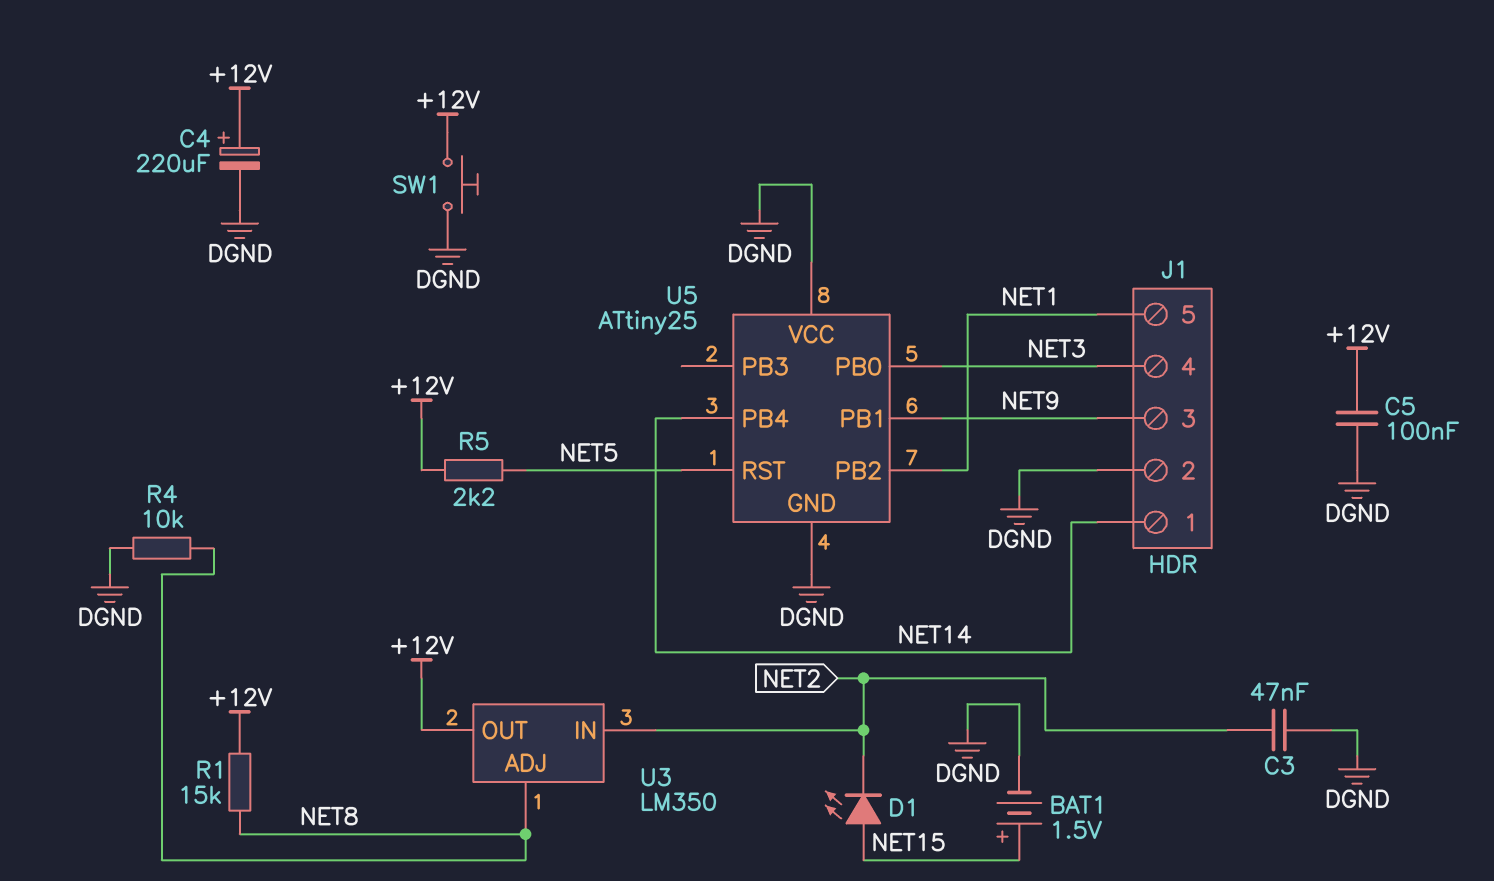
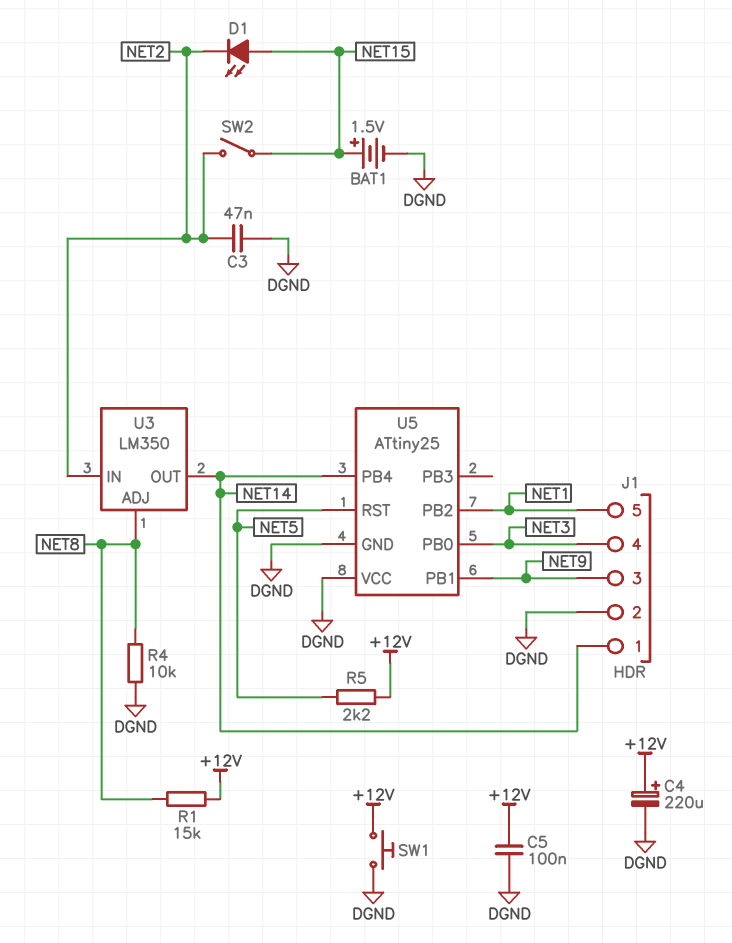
SW2: none -> switch (NET2, NET15)
U3 pin OUT: +12V -> NET14

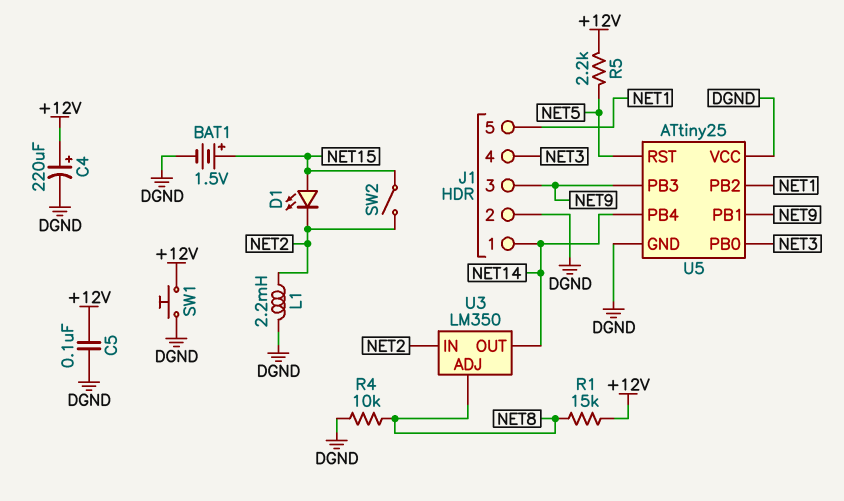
C3: 47nF (DGND, NET2) -> none
L1: none -> 2.2mH (DGND, NET2)
U5 pin PB3: none -> NET9

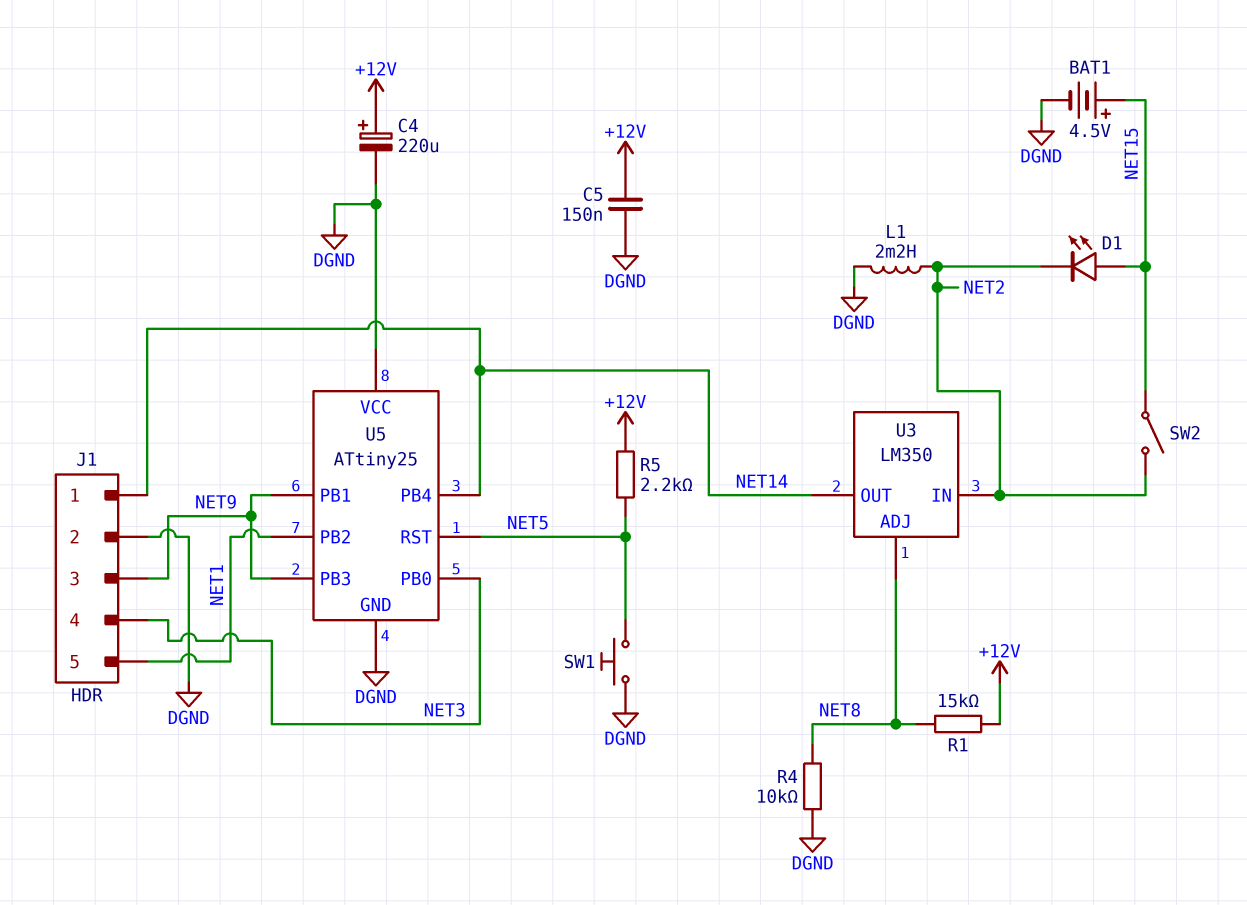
BAT1: 1.5V (plus NET15, minus DGND) -> 4.5V (plus NET15, minus DGND)
C5: 100nF (+12V, DGND) -> 150nF (+12V, DGND)
SW1: button (+12V, DGND) -> button (DGND, NET5)

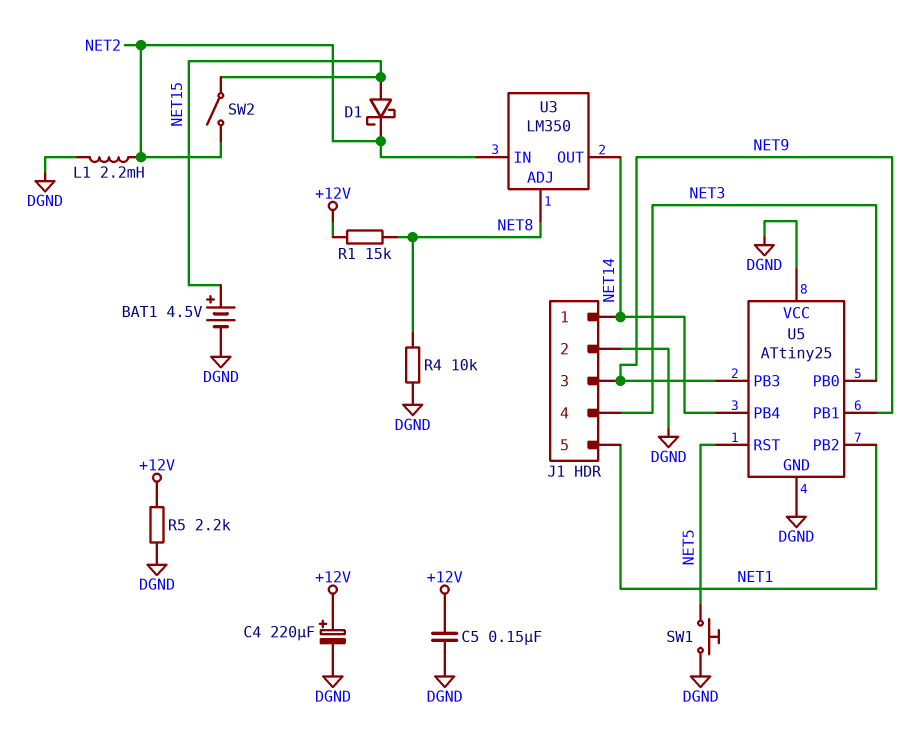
D1: LED (A NET15, K NET2) -> schottky (A NET15, K NET2)
R5: 2.2k (+12V, NET5) -> 2.2k (+12V, DGND)

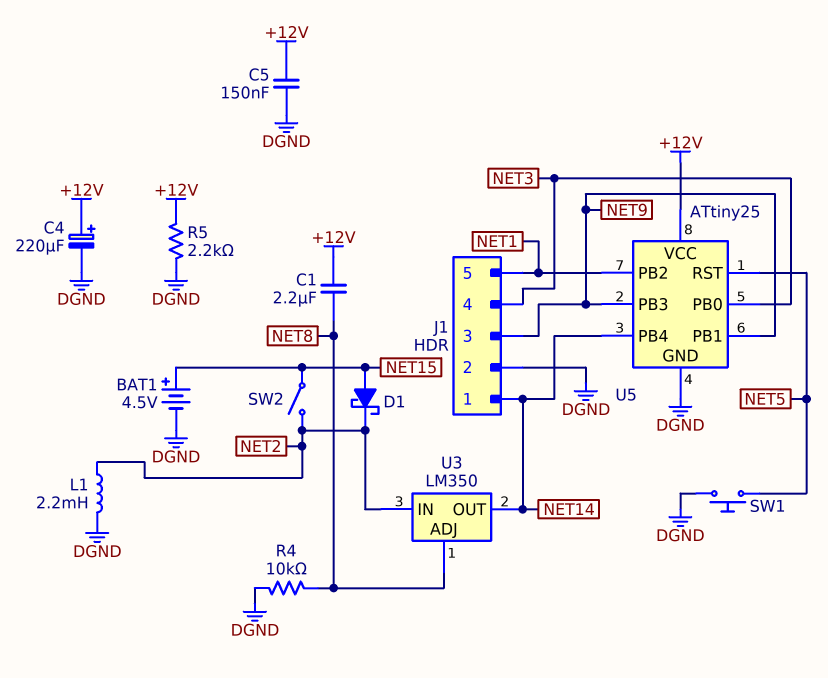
C1: none -> 2.2uF (+12V, NET8)
R1: 15k (+12V, NET8) -> none
U5 pin VCC: DGND -> +12V

